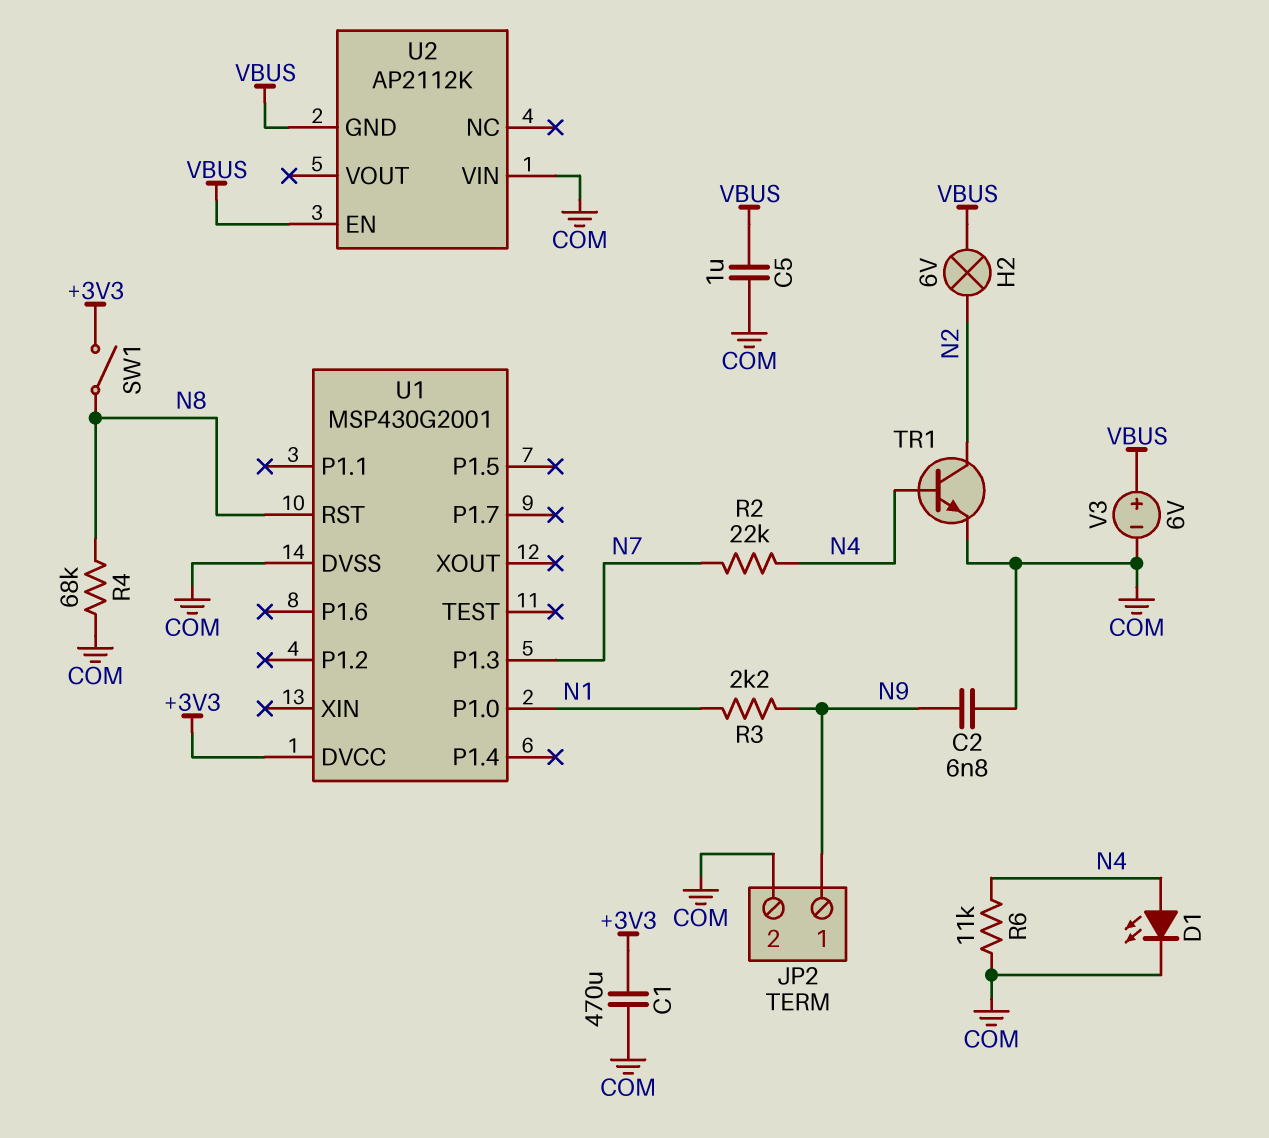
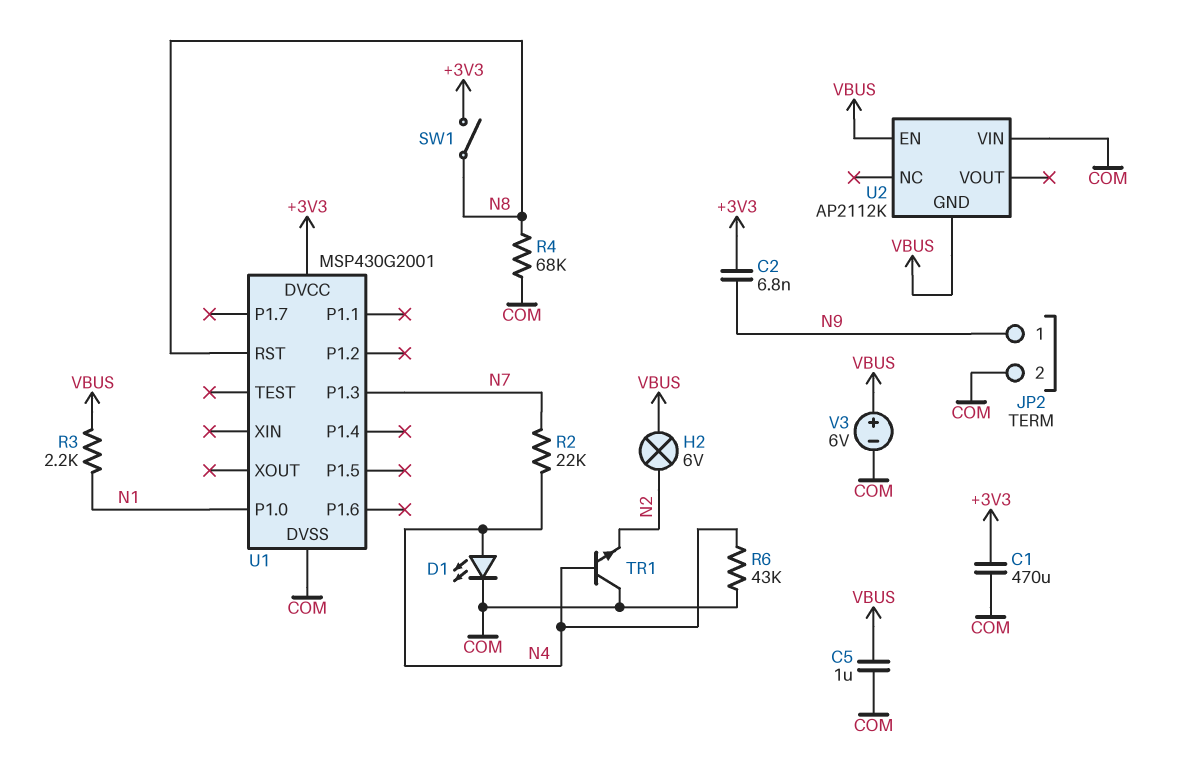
C2: 6.8nF (COM, N9) -> 6.8nF (+3V3, N9)
R3: 2.2k (N1, N9) -> 2.2k (N1, VBUS)
R6: 11k (COM, N4) -> 43k (COM, N4)
TR1: NPN (B N4, C N2, E COM) -> NPN (B N4, C COM, E N2)

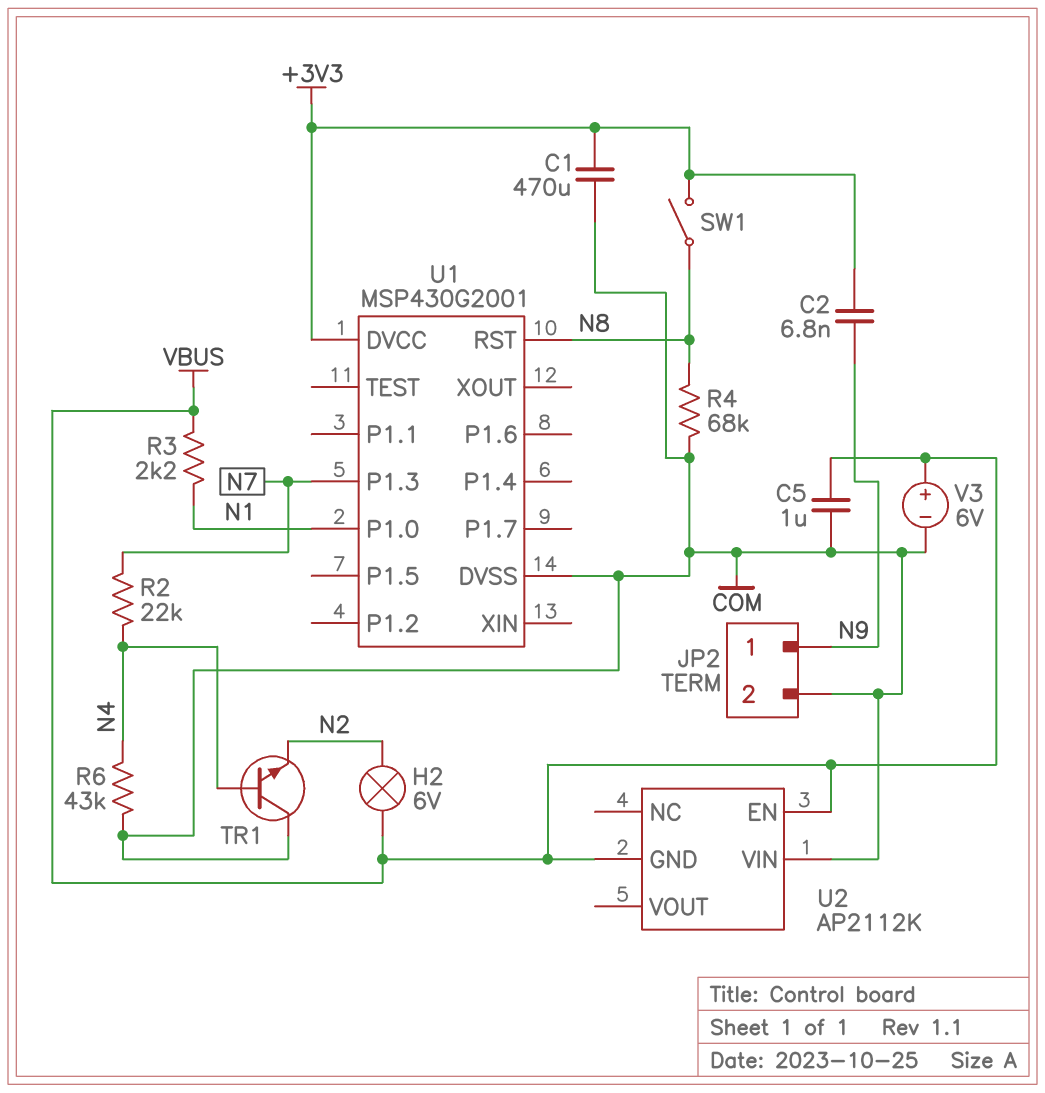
D1: LED (A N4, K COM) -> none

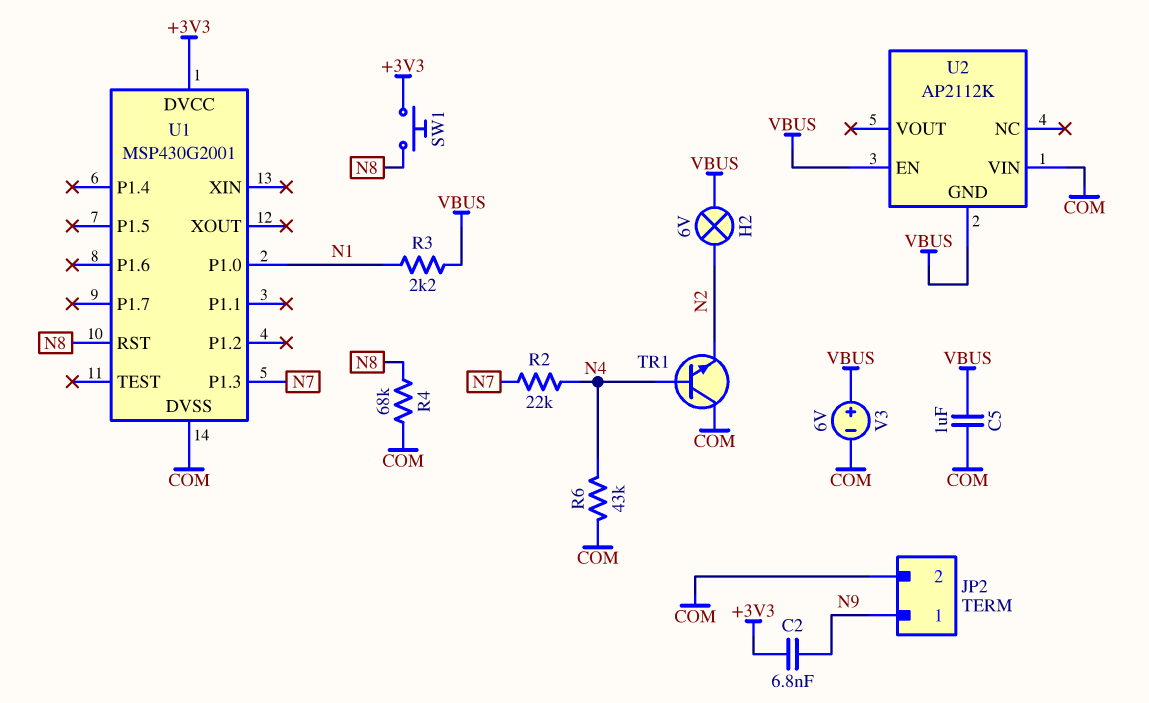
C1: 470uF (+3V3, COM) -> none
SW1: switch (+3V3, N8) -> button (+3V3, N8)

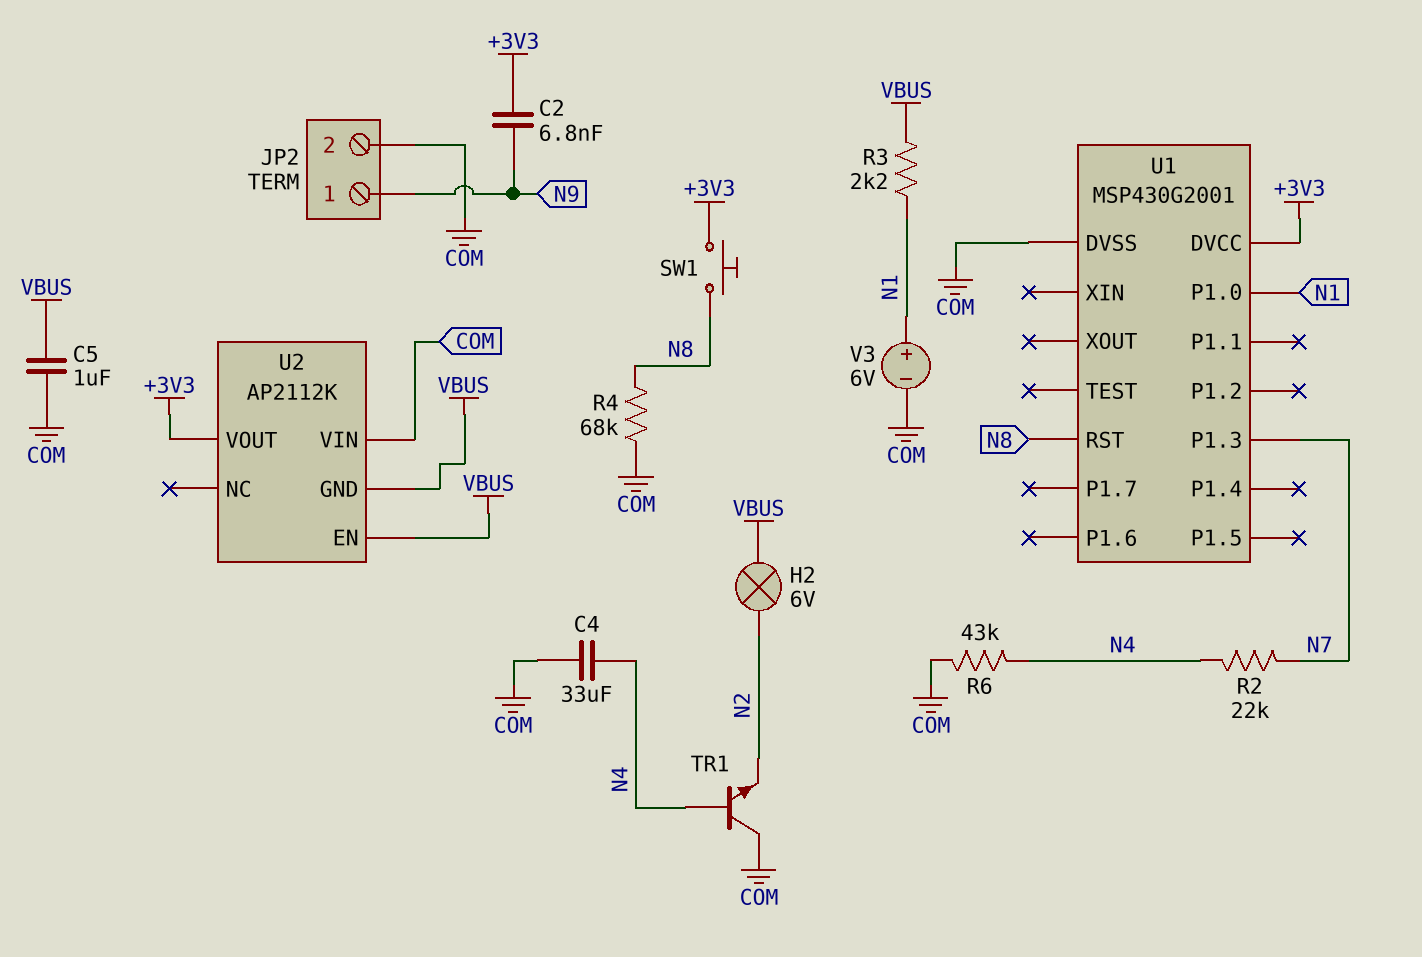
C4: none -> 33uF (COM, N4)
U2 pin VOUT: none -> +3V3
V3: 6V (plus VBUS, minus COM) -> 6V (plus N1, minus COM)

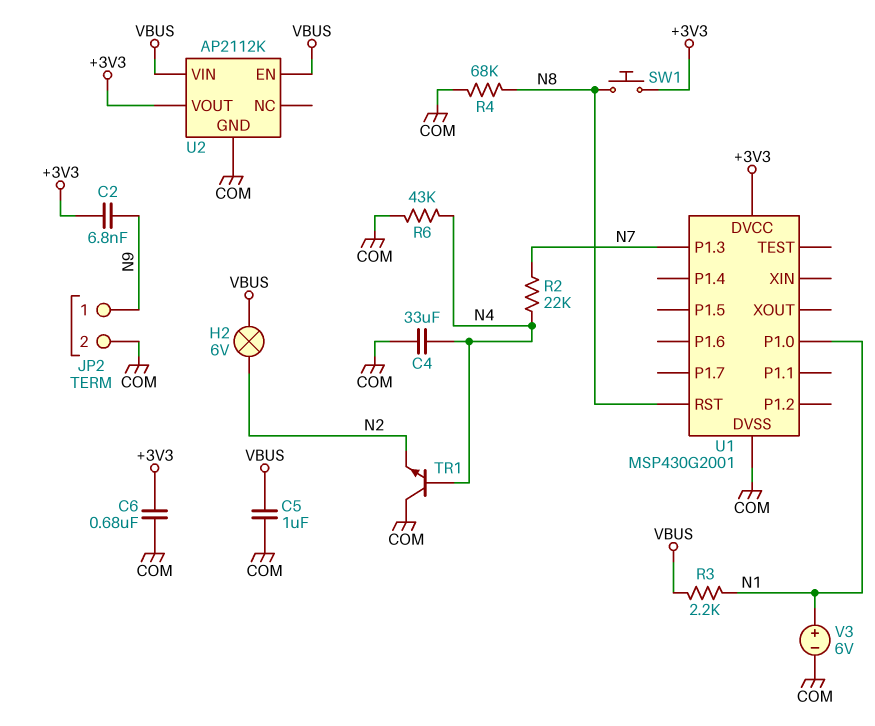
C6: none -> 680nF (+3V3, COM)
U2 pin GND: VBUS -> COM
U2 pin VIN: COM -> VBUS

